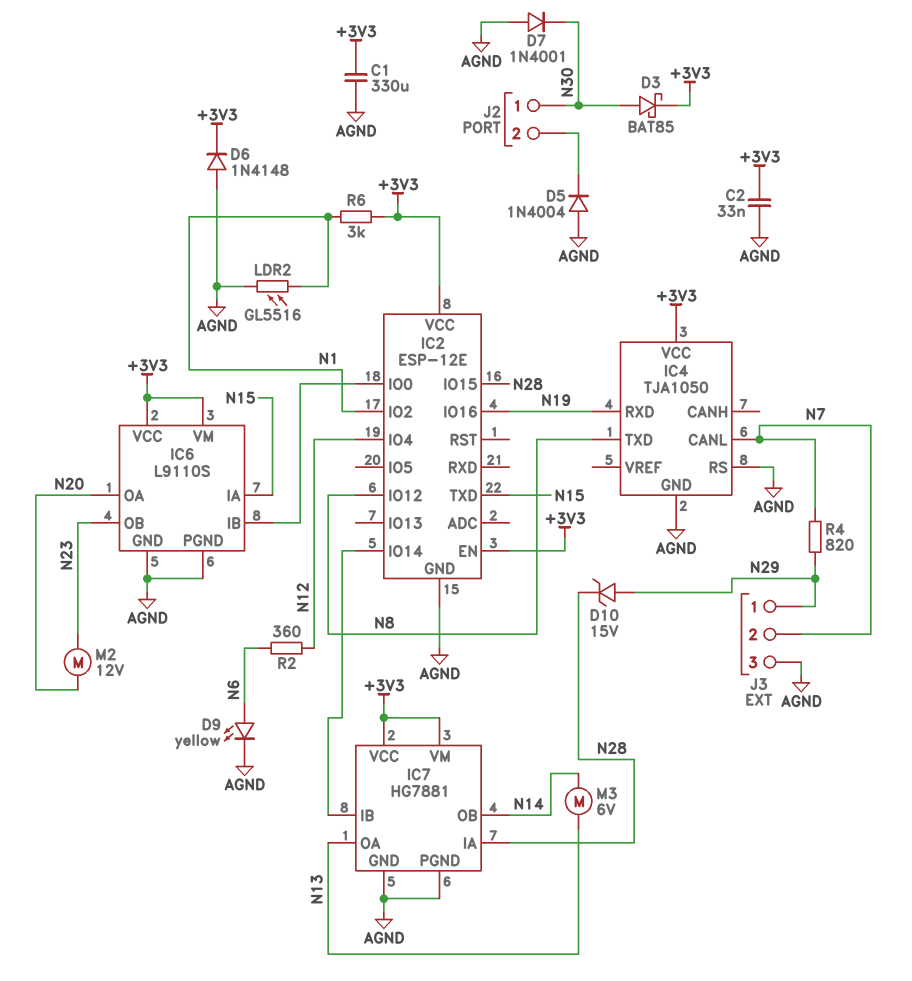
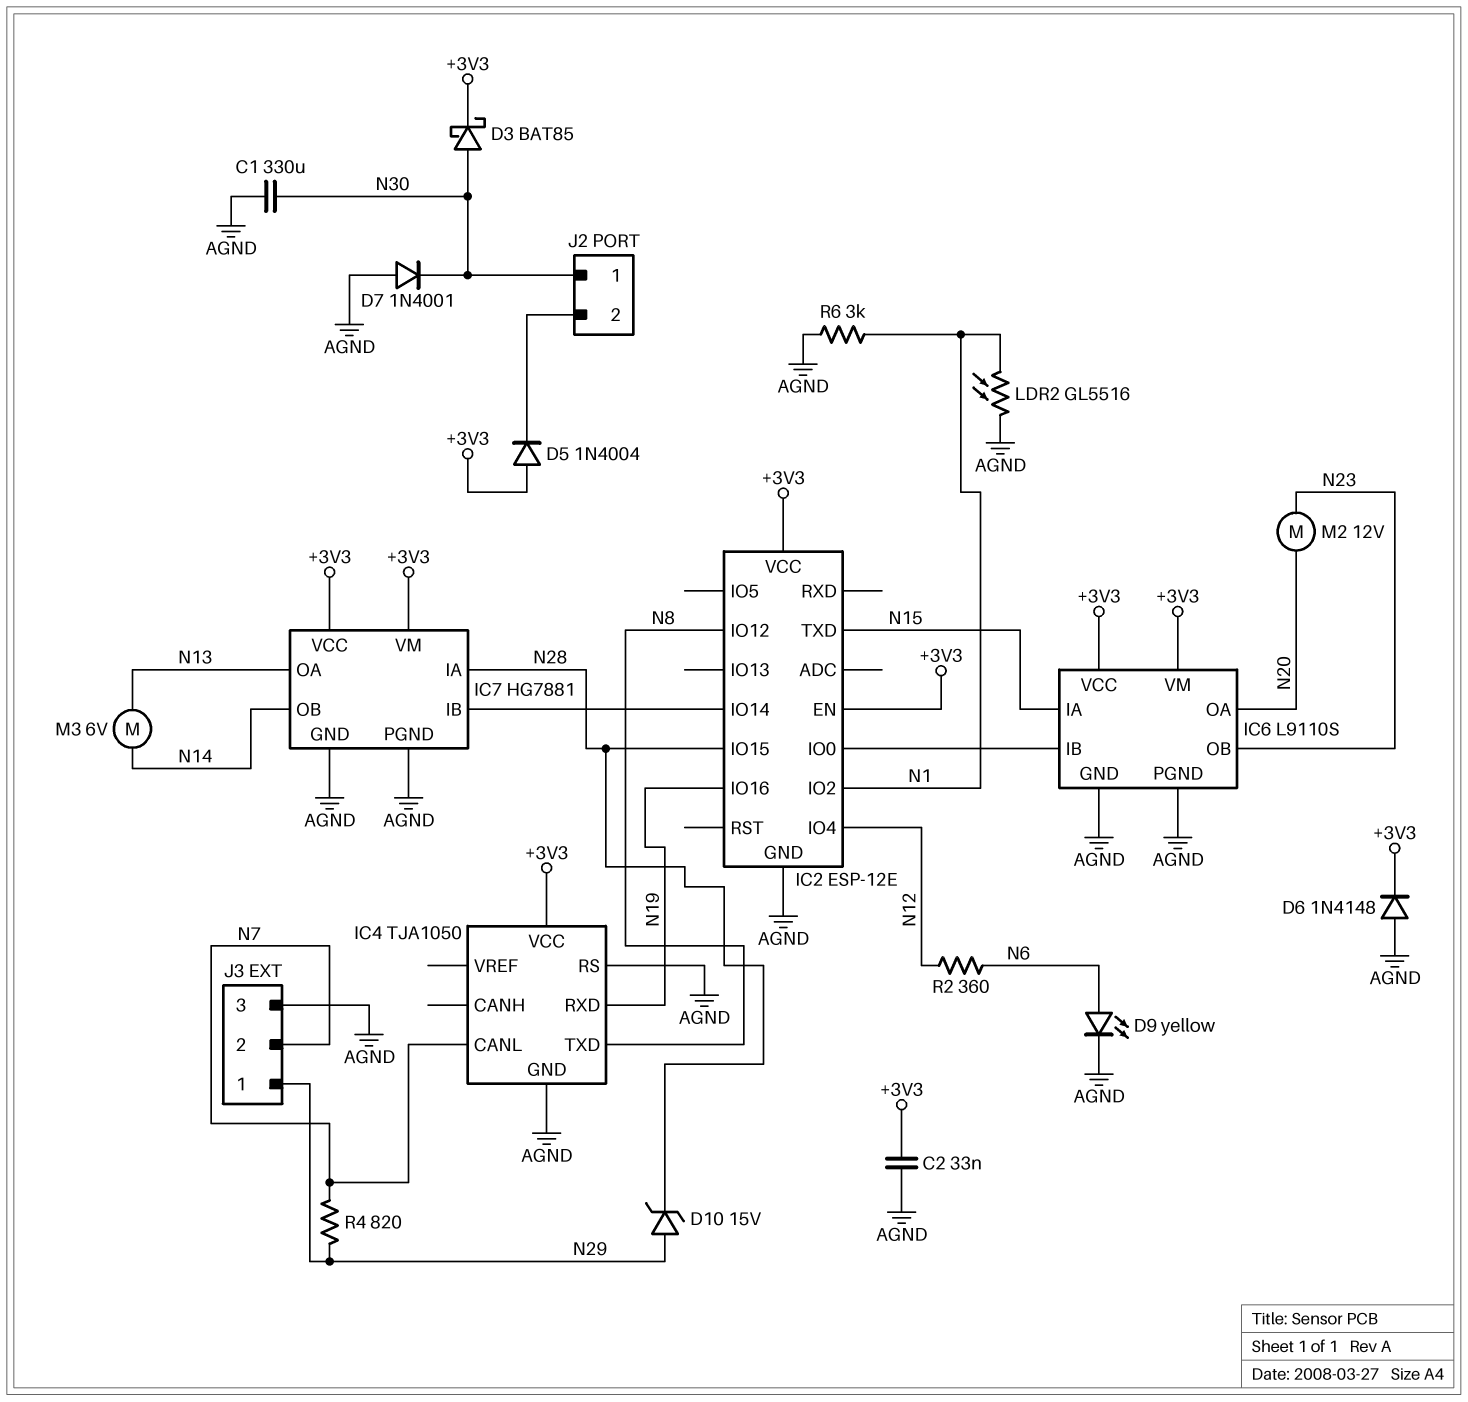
C1: 330uF (+3V3, AGND) -> 330uF (AGND, N30)
D5: diode 1N4004 (A AGND, K J2/2) -> diode 1N4004 (A +3V3, K J2/2)
R6: 3k (+3V3, N1) -> 3k (AGND, N1)

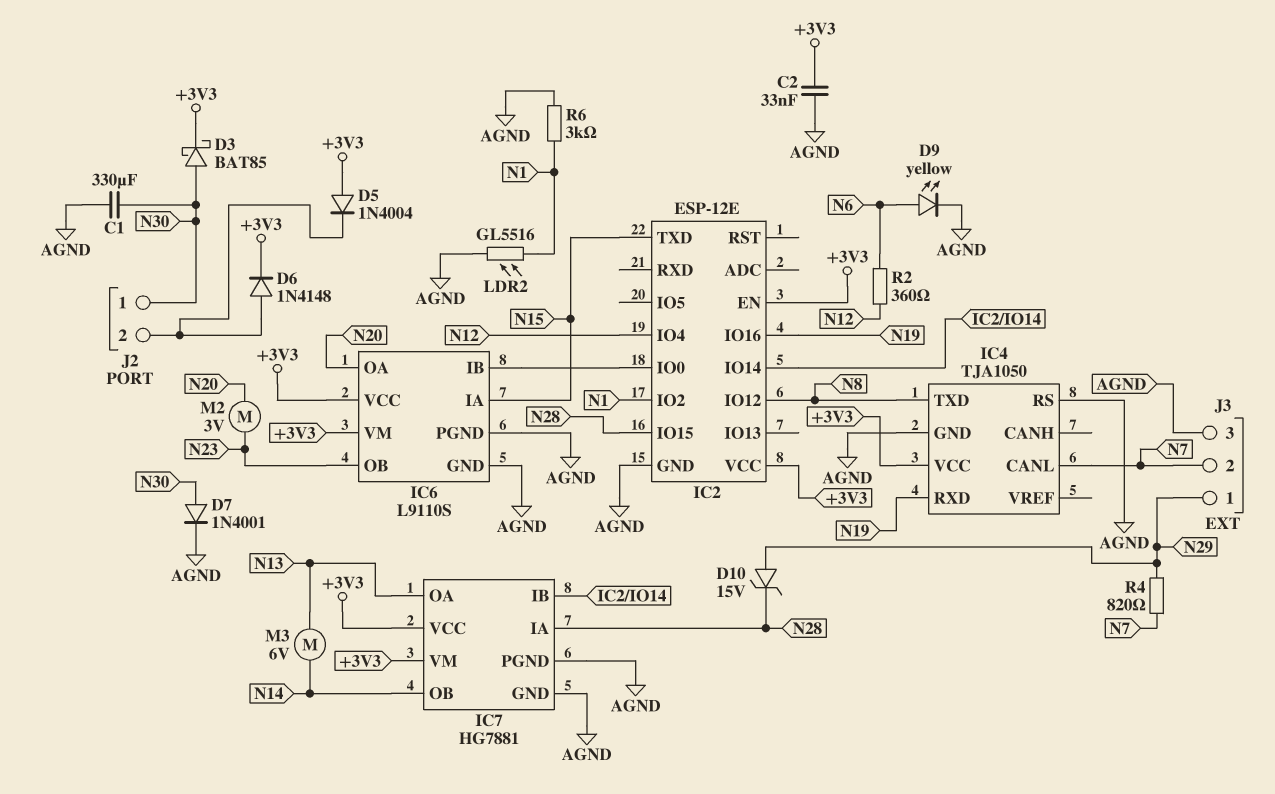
D6: diode 1N4148 (A AGND, K +3V3) -> diode 1N4148 (A J2/2, K +3V3)
D7: diode 1N4001 (A AGND, K N30) -> diode 1N4001 (A N30, K AGND)
M2: motor 12V (N20, N23) -> motor 3V (N20, N23)

